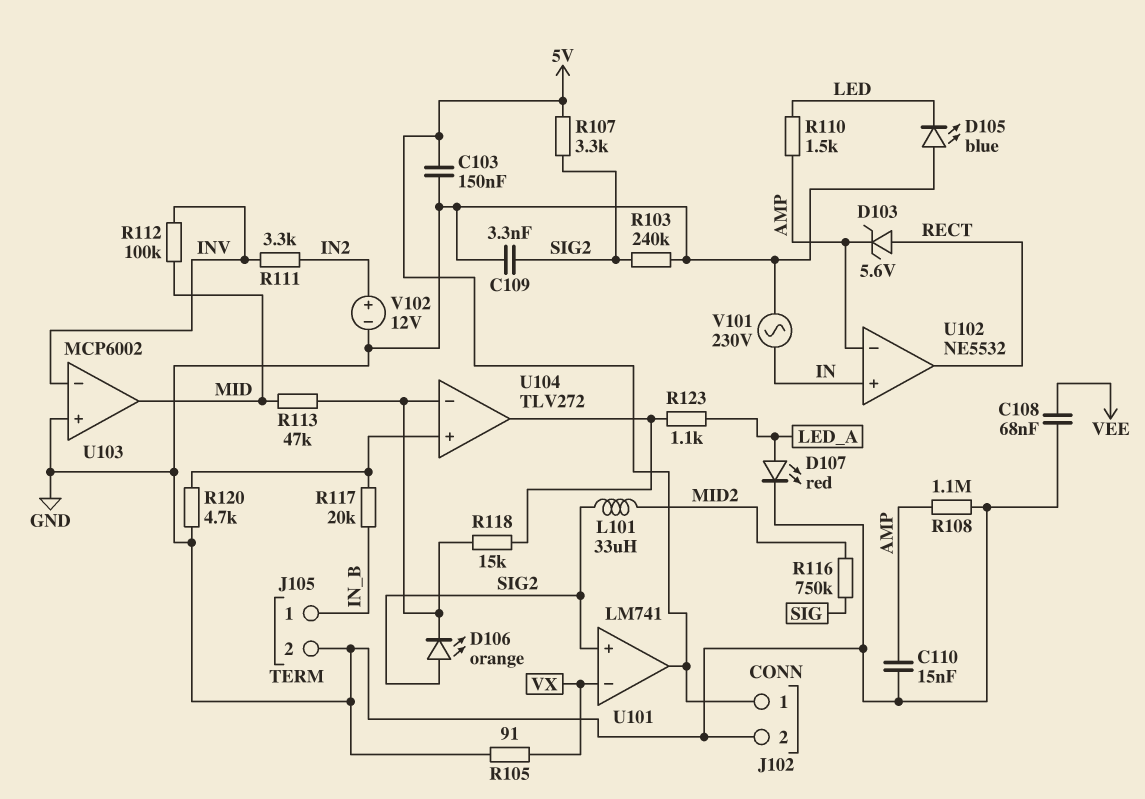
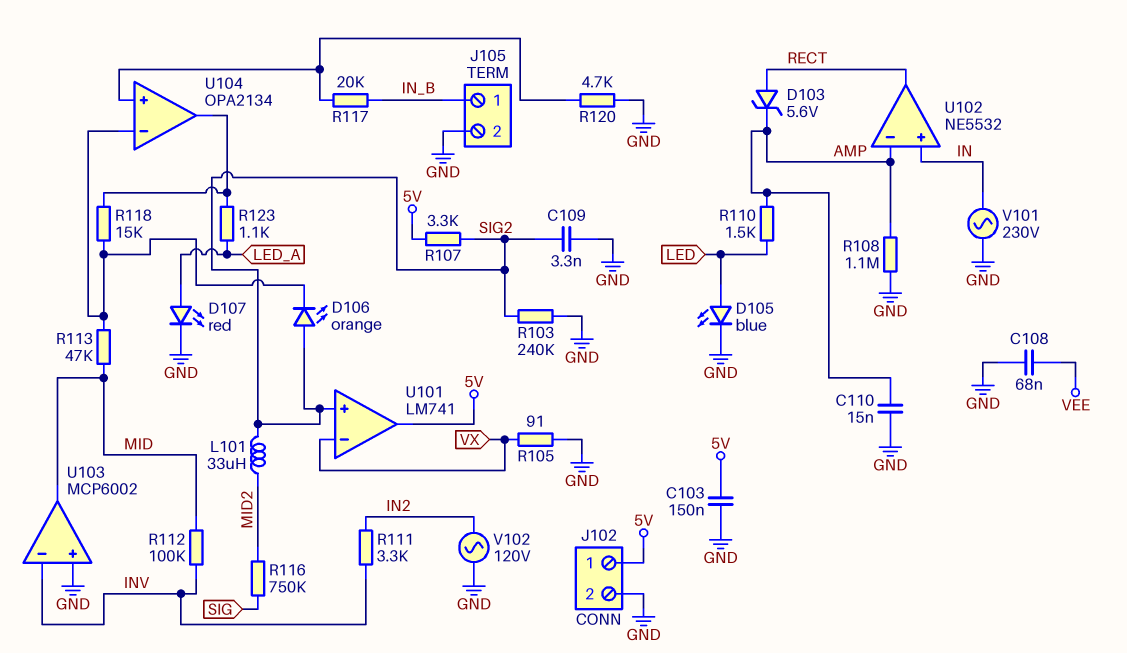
D105: LED blue (A GND, K LED) -> LED blue (A LED, K GND)
U104: TLV272 -> OPA2134
V102: 12V (plus IN2, minus GND) -> AC 120V (GND, IN2)

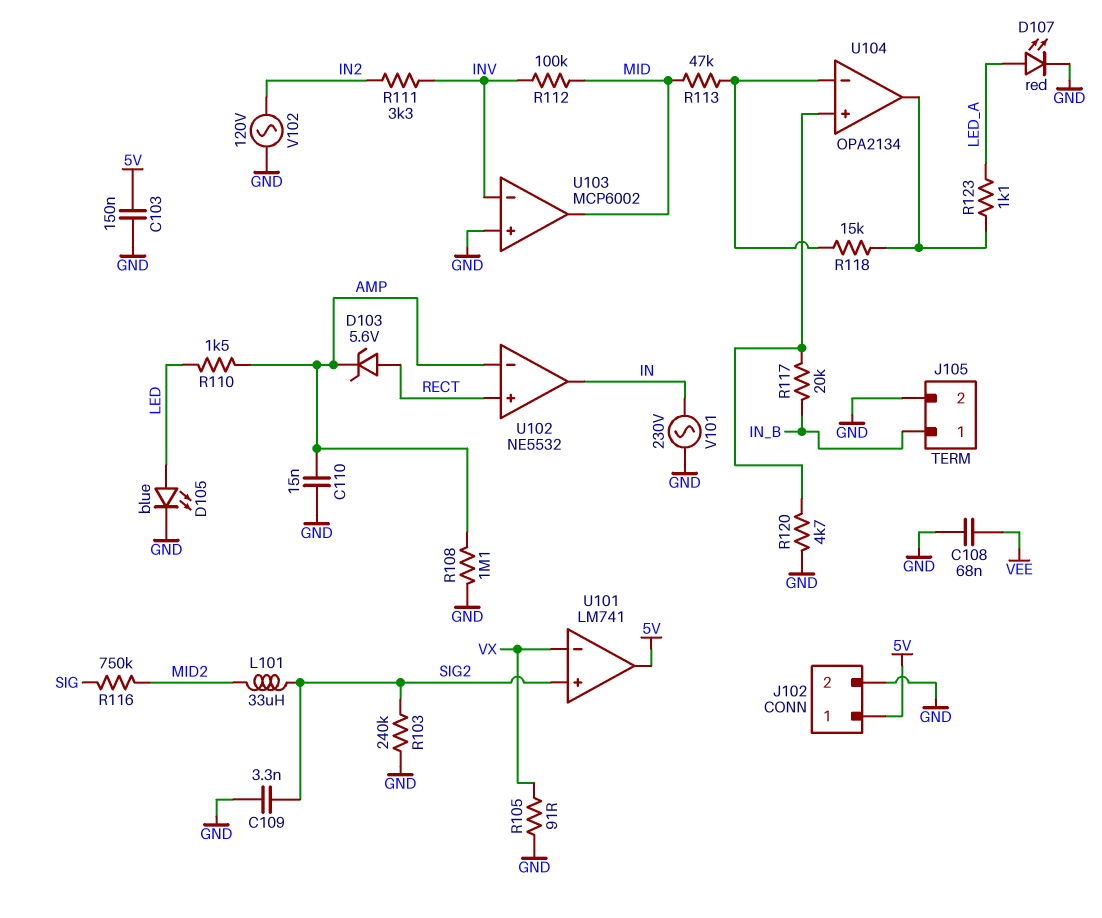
D106: LED orange (A SIG2, K U104/in-) -> none
R107: 3.3k (5V, SIG2) -> none
U102 pin in+: IN -> RECT
U102 pin out: RECT -> IN

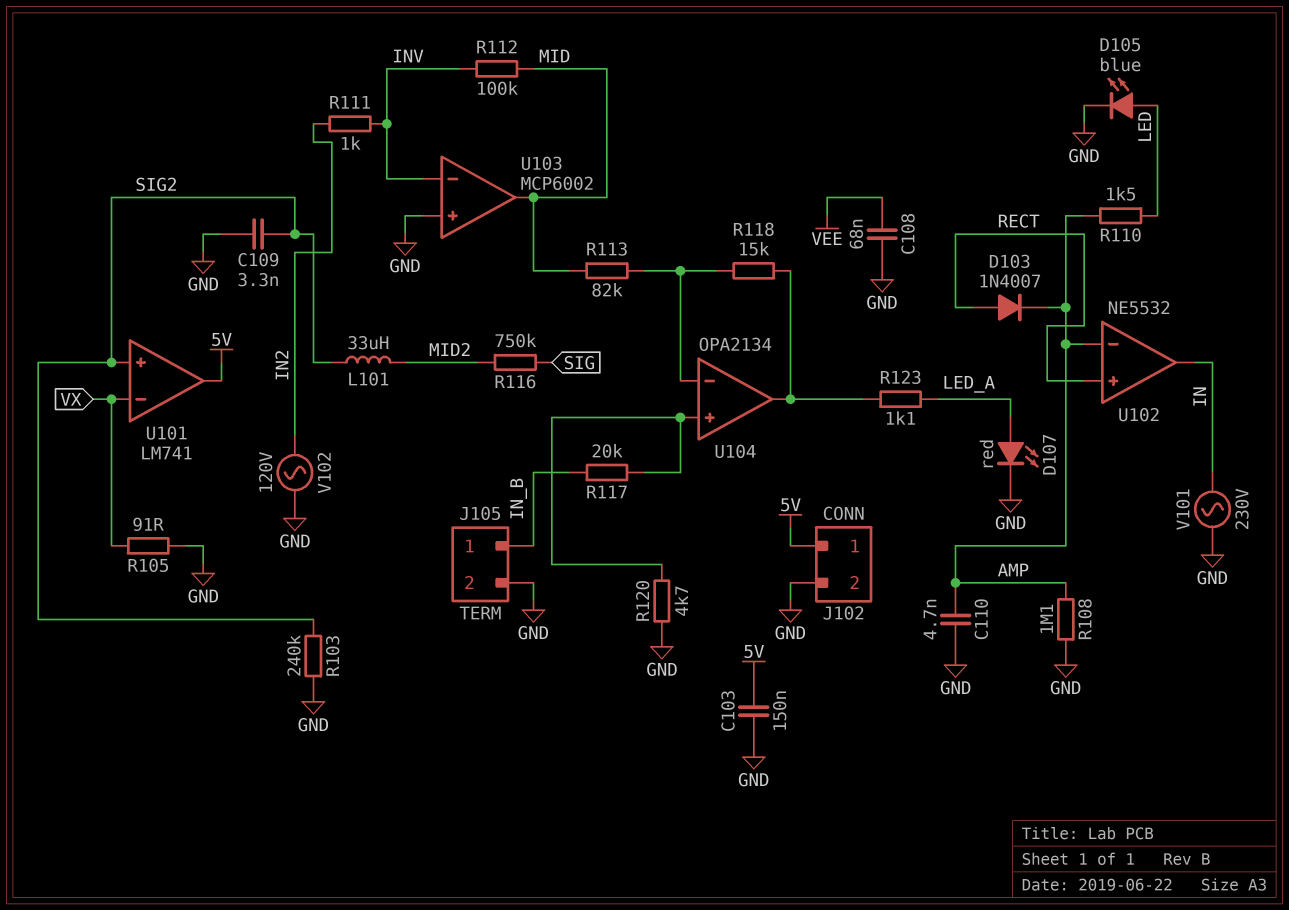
C110: 15nF (AMP, GND) -> 4.7nF (AMP, GND)
D103: zener 5.6V (A RECT, K AMP) -> diode 1N4007 (A RECT, K AMP)
R111: 3.3k (IN2, INV) -> 1k (IN2, INV)
R113: 47k (MID, U104/in-) -> 82k (MID, U104/in-)

